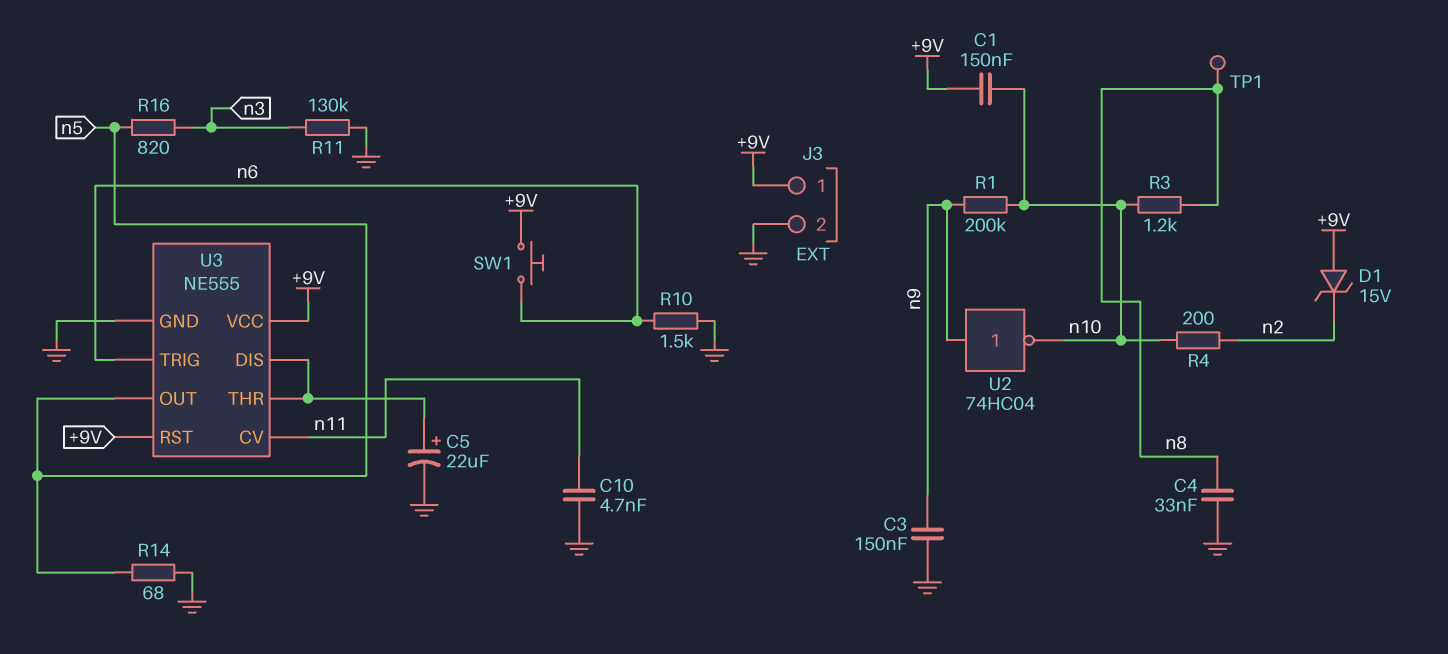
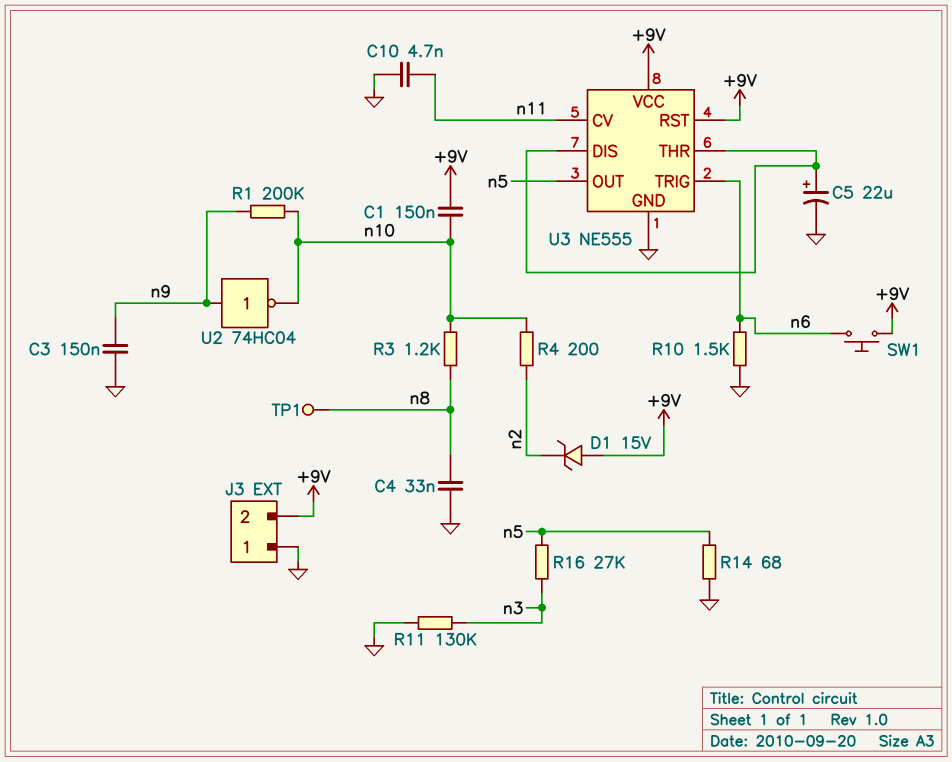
J3 pin 1: +9V -> GND
J3 pin 2: GND -> +9V
R16: 820 (n3, n5) -> 27k (n3, n5)

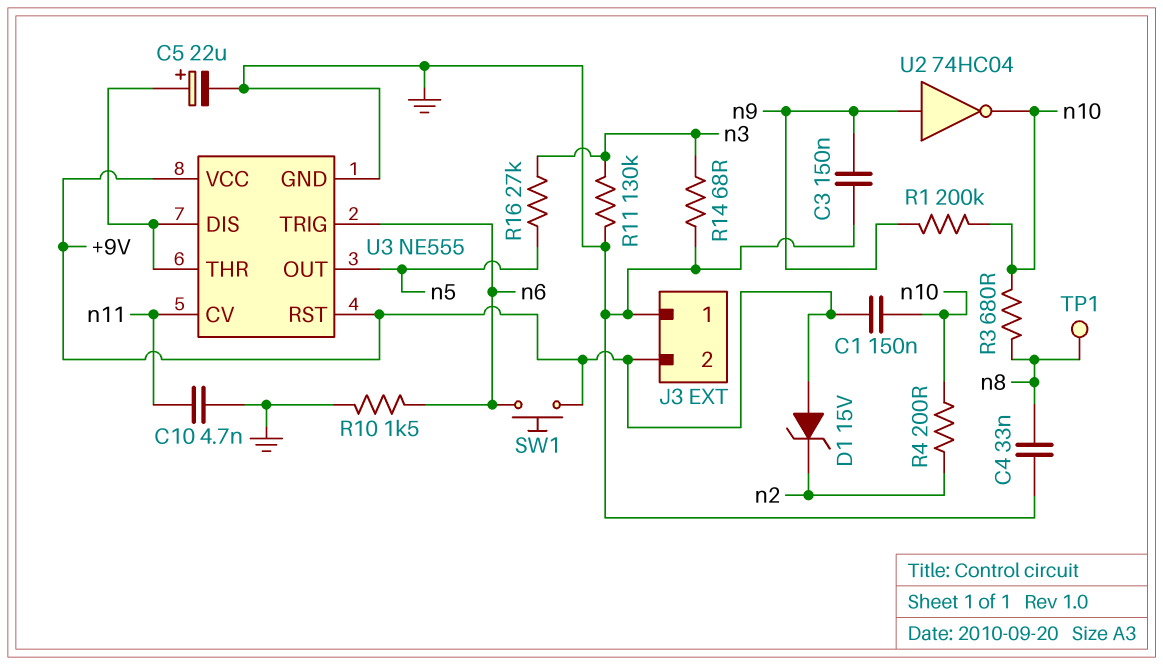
R3: 1.2k (n8, n10) -> 680 (n8, n10)
R14: 68 (GND, n5) -> 68 (GND, n3)

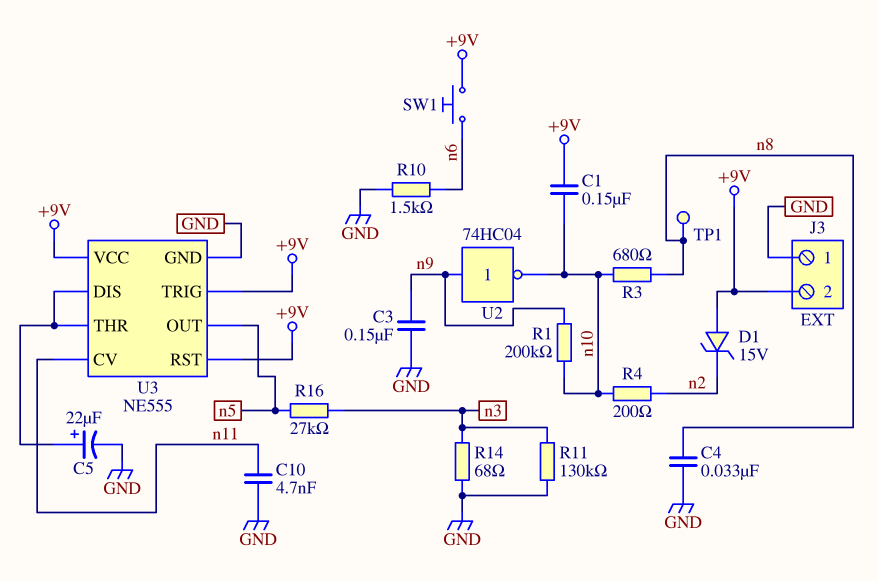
U3 pin TRIG: n6 -> +9V

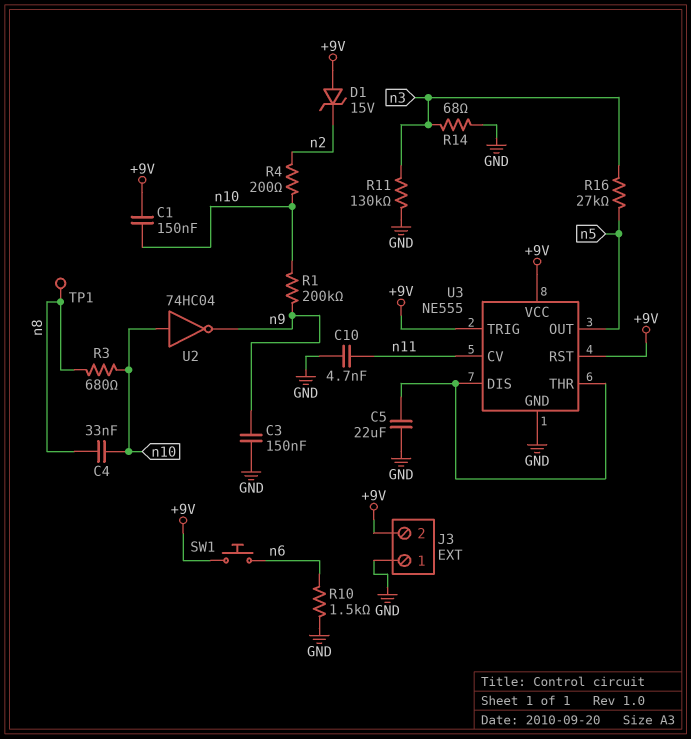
C4: 33nF (GND, n8) -> 33nF (n8, n10)
C5: 22uF (plus U3/DIS, minus GND) -> 22uF (GND, U3/DIS)
U2: NOT 74HC04 (in n9, out n10) -> NOT 74HC04 (in n10, out n9)

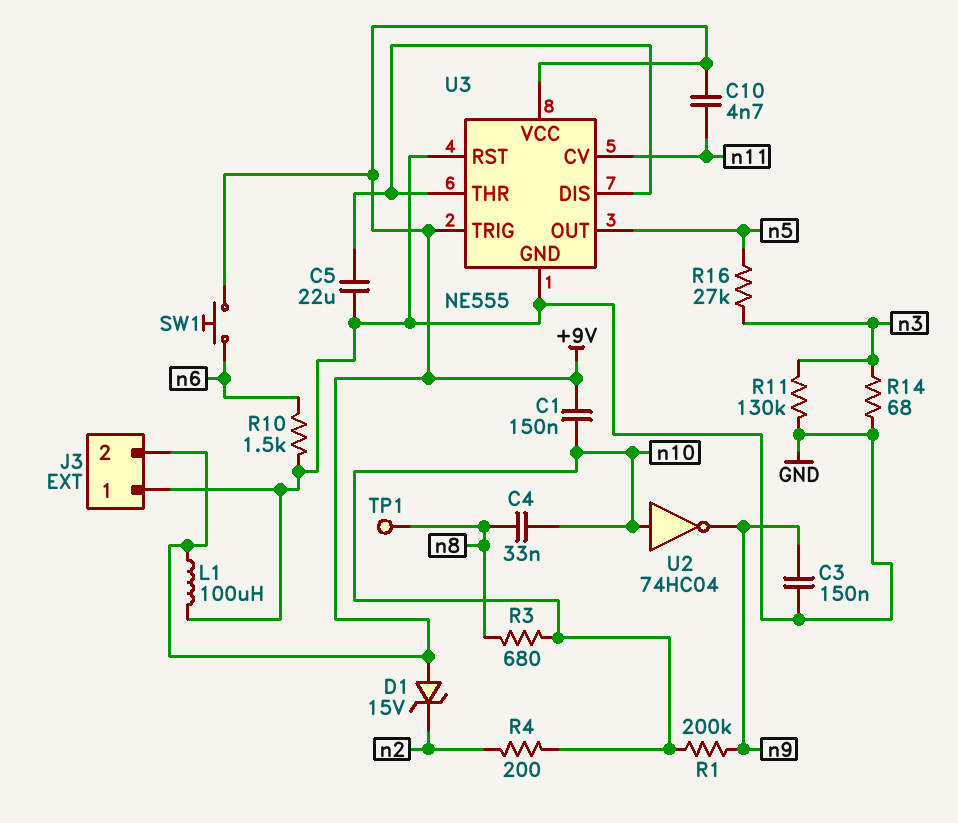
C10: 4.7nF (GND, n11) -> 4.7nF (+9V, n11)
L1: none -> 100uH (+9V, GND)
U3 pin RST: +9V -> GND

